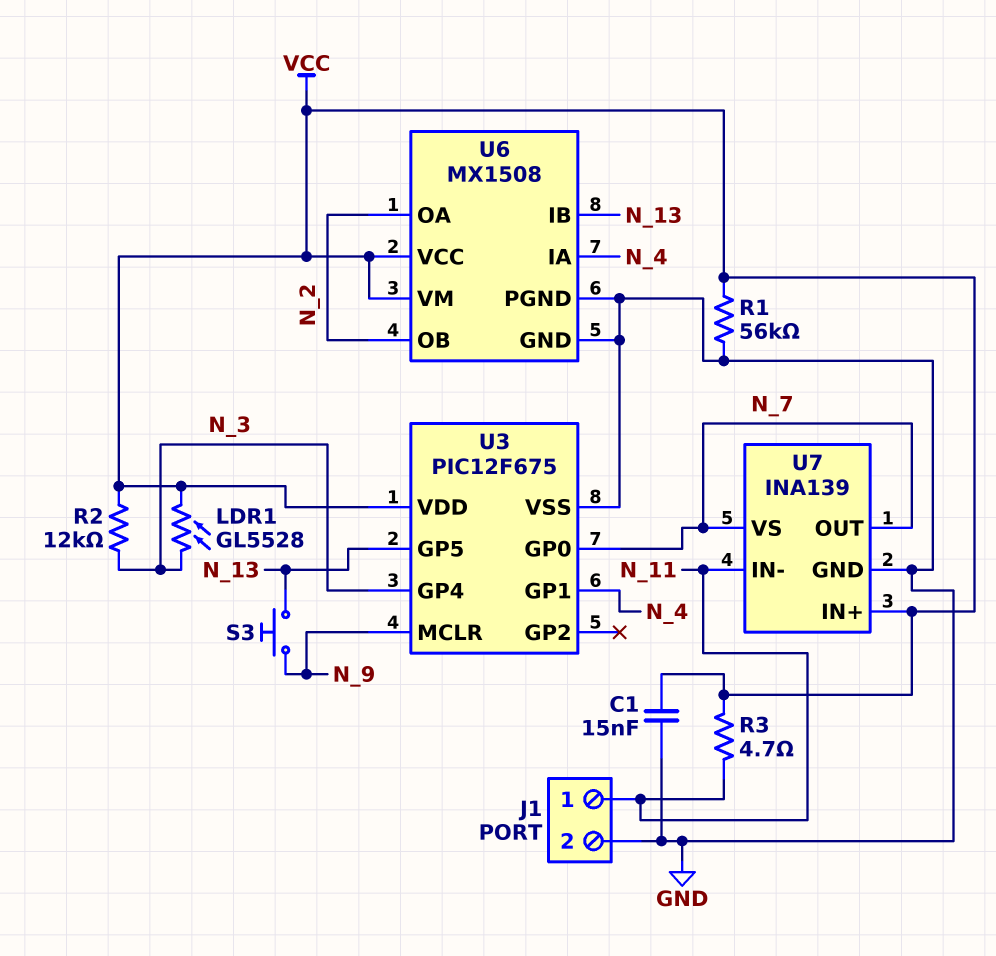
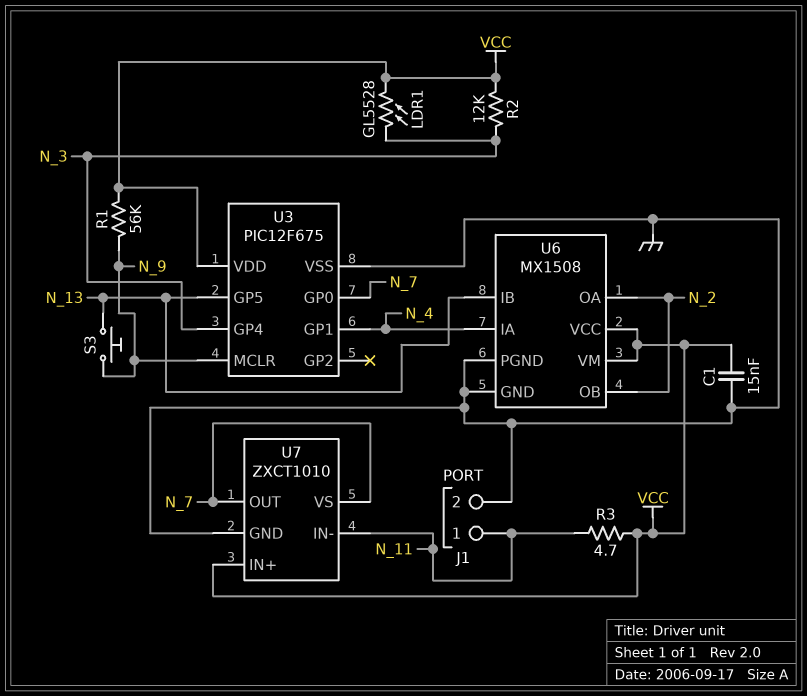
R1: 56k (GND, VCC) -> 56k (N_9, VCC)
U7: INA139 -> ZXCT1010

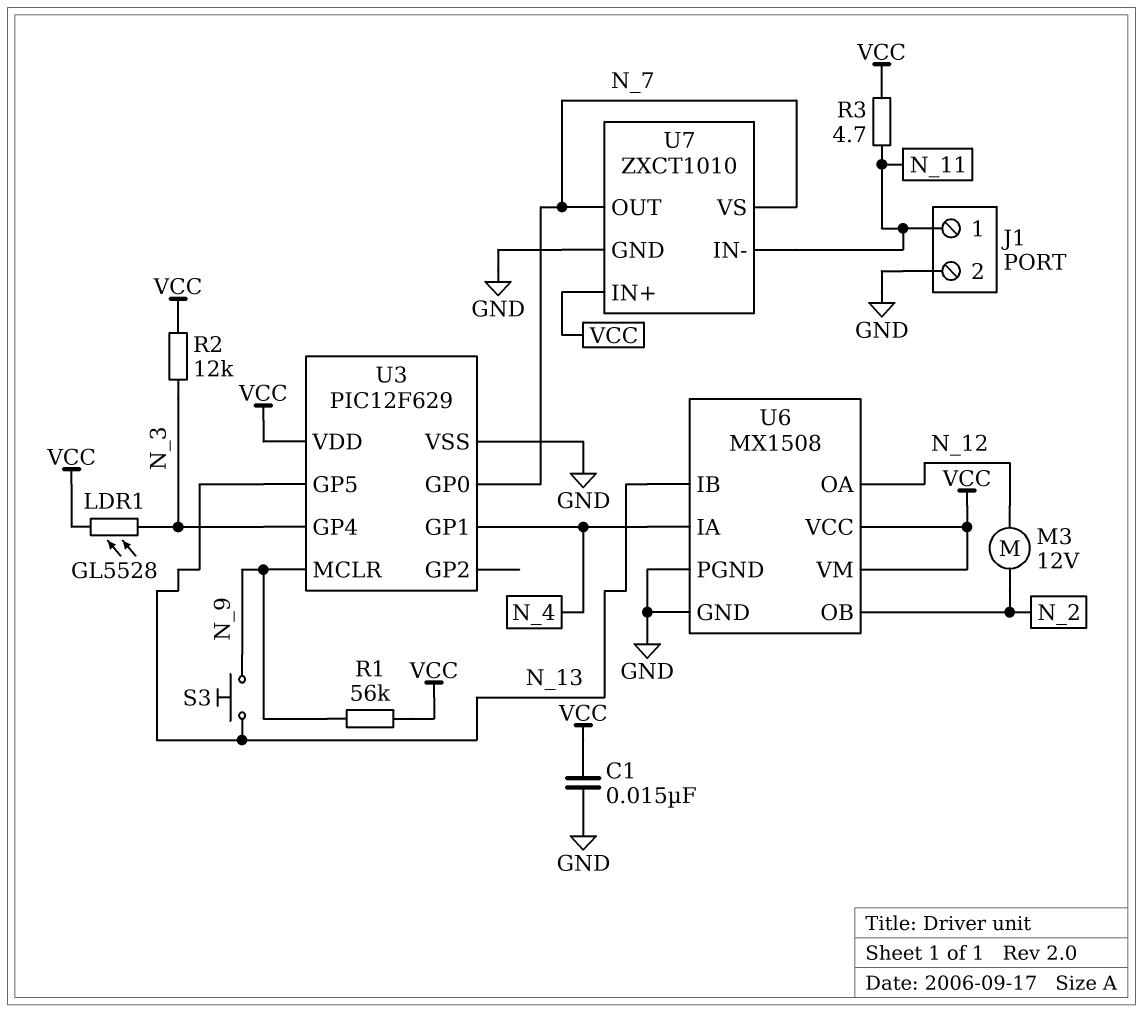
M3: none -> motor 12V (N_2, N_12)
U3: PIC12F675 -> PIC12F629
U6 pin OA: N_2 -> N_12

